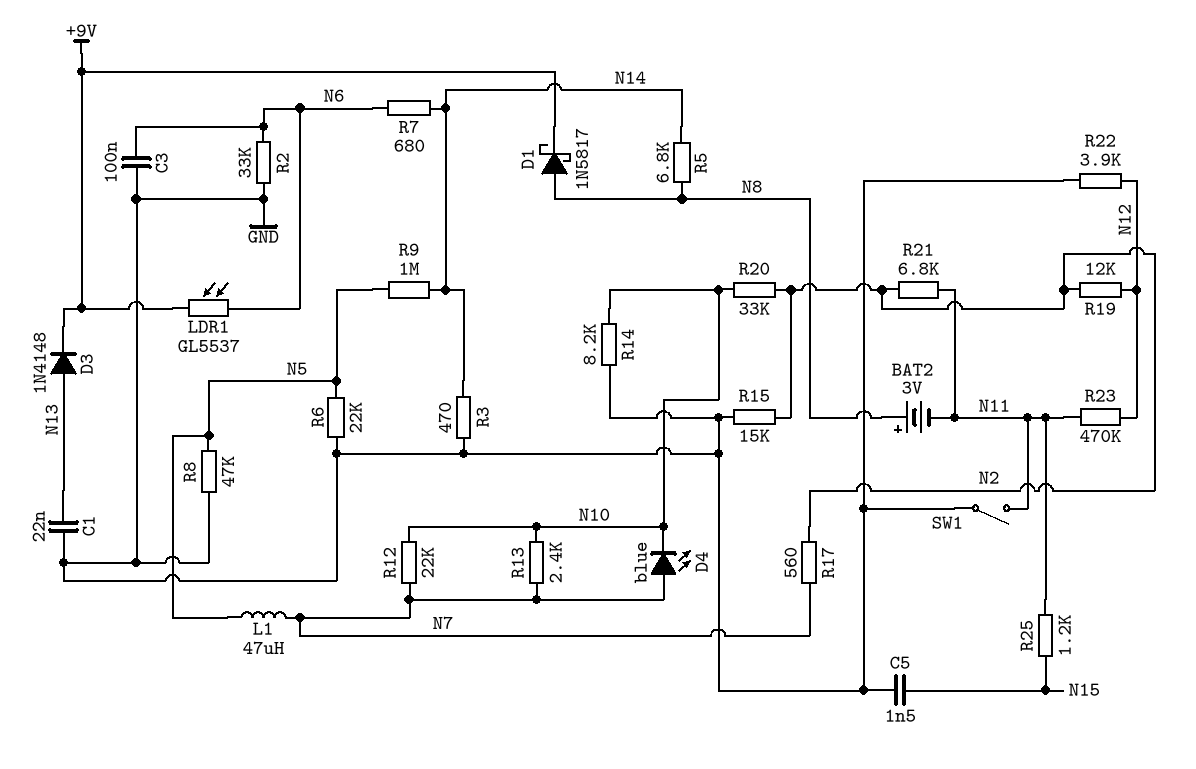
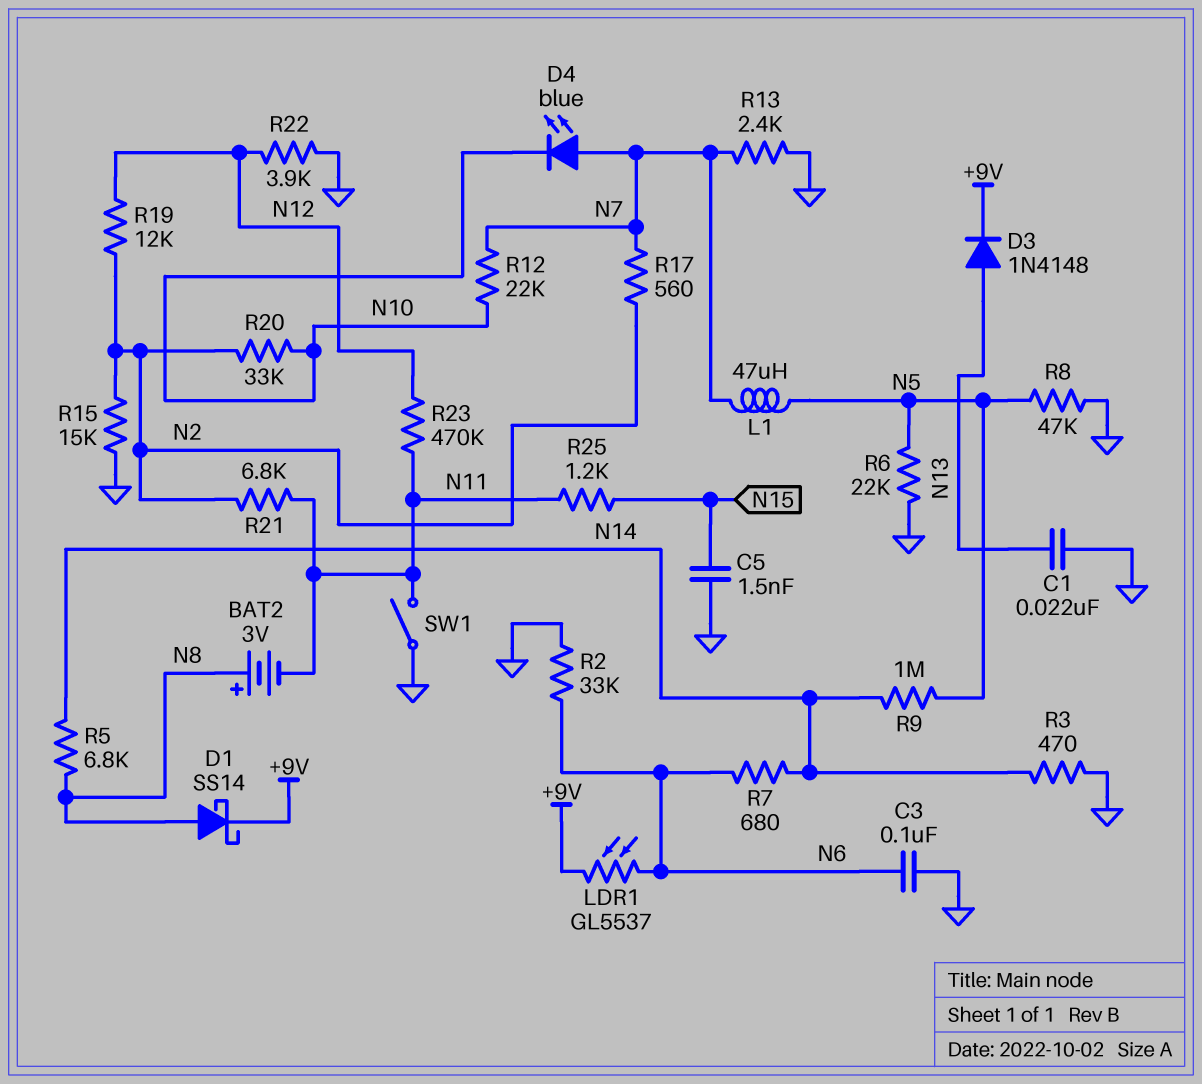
D1: schottky 1N5817 (A N8, K +9V) -> schottky SS14 (A N8, K +9V)
R13: 2.4k (N7, N10) -> 2.4k (GND, N7)
R14: 8.2k (GND, N10) -> none

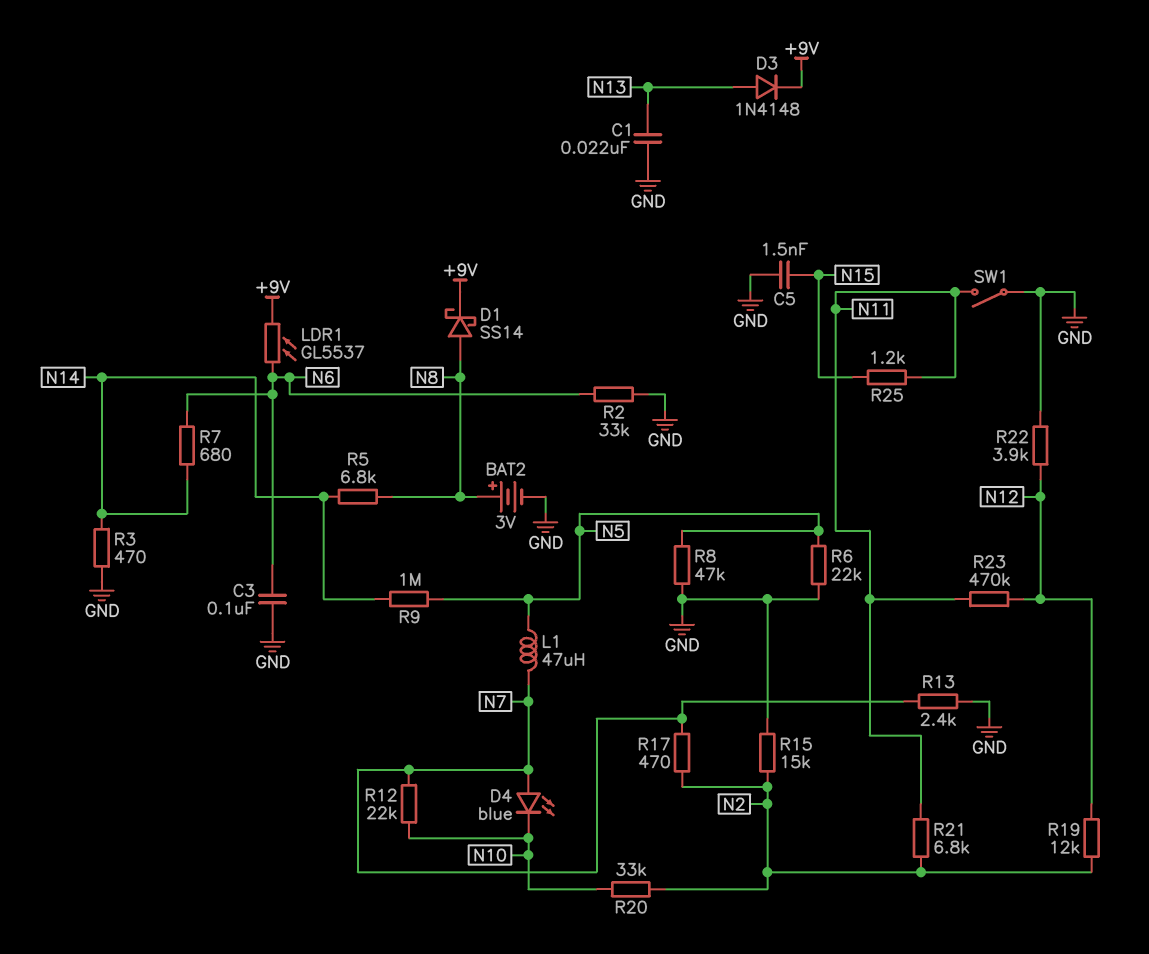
BAT2: 3V (plus N8, minus N11) -> 3V (plus N8, minus GND)
R17: 560 (N2, N7) -> 470 (N2, N7)

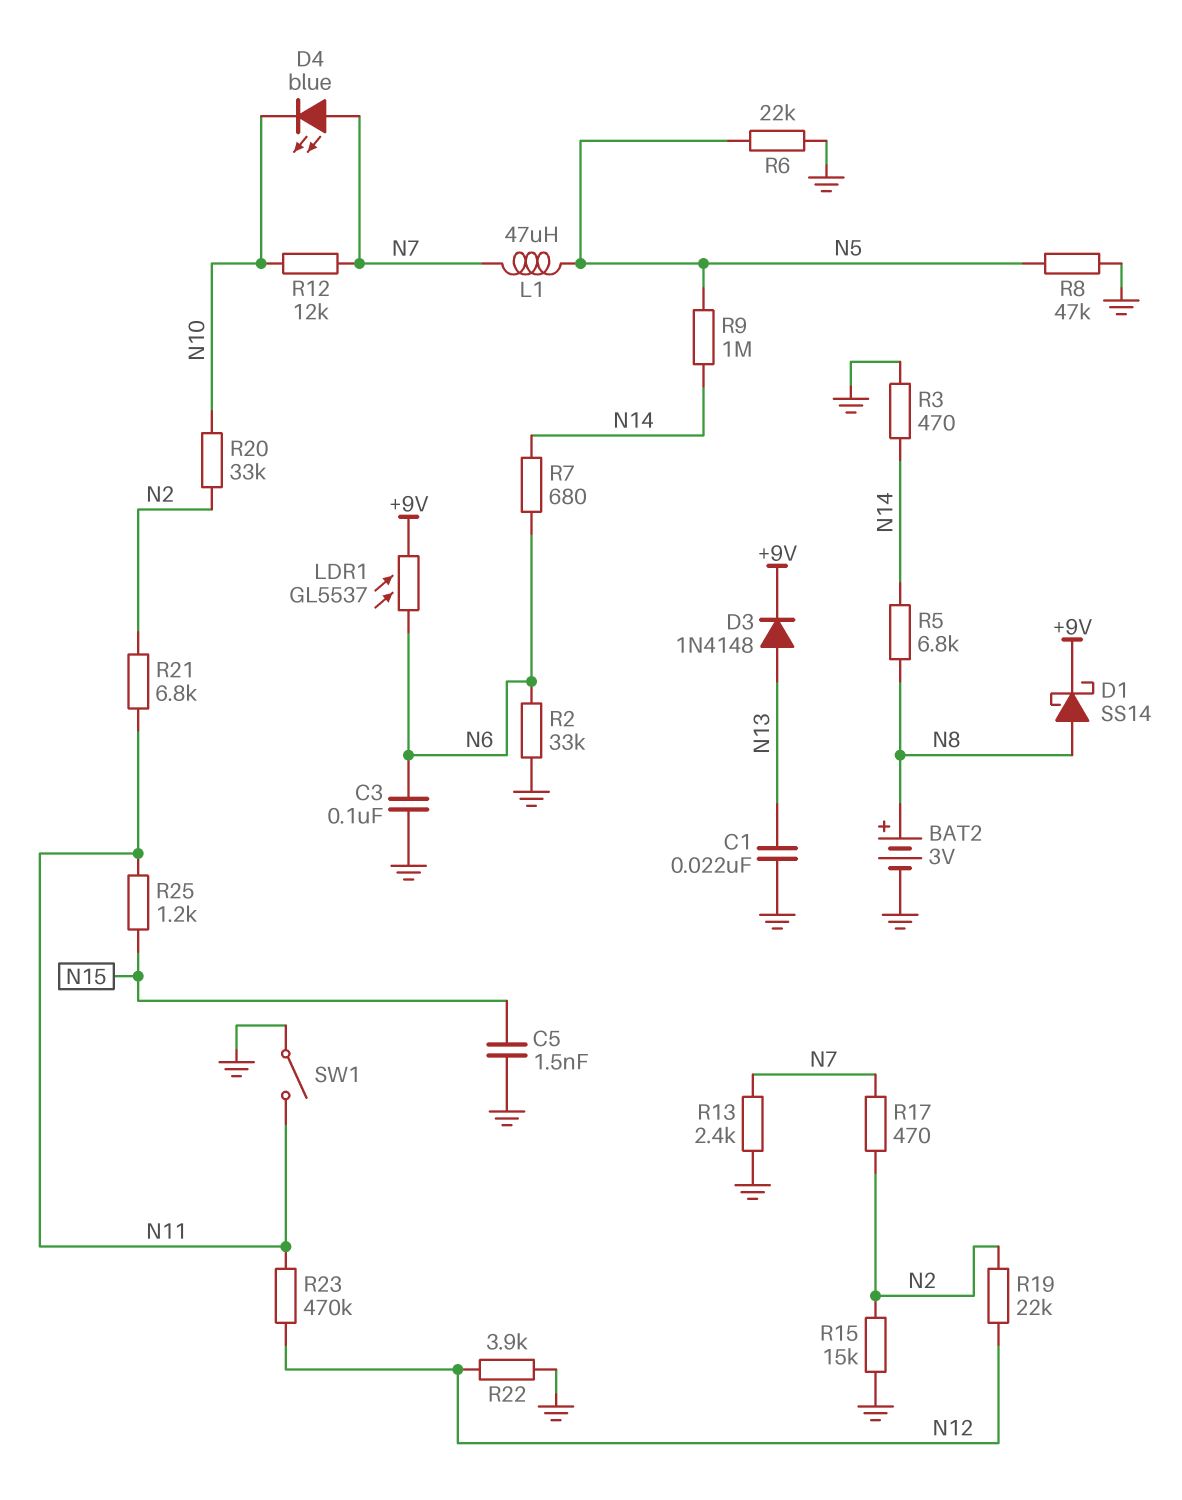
R12: 22k (N7, N10) -> 12k (N7, N10)
R19: 12k (N2, N12) -> 22k (N2, N12)

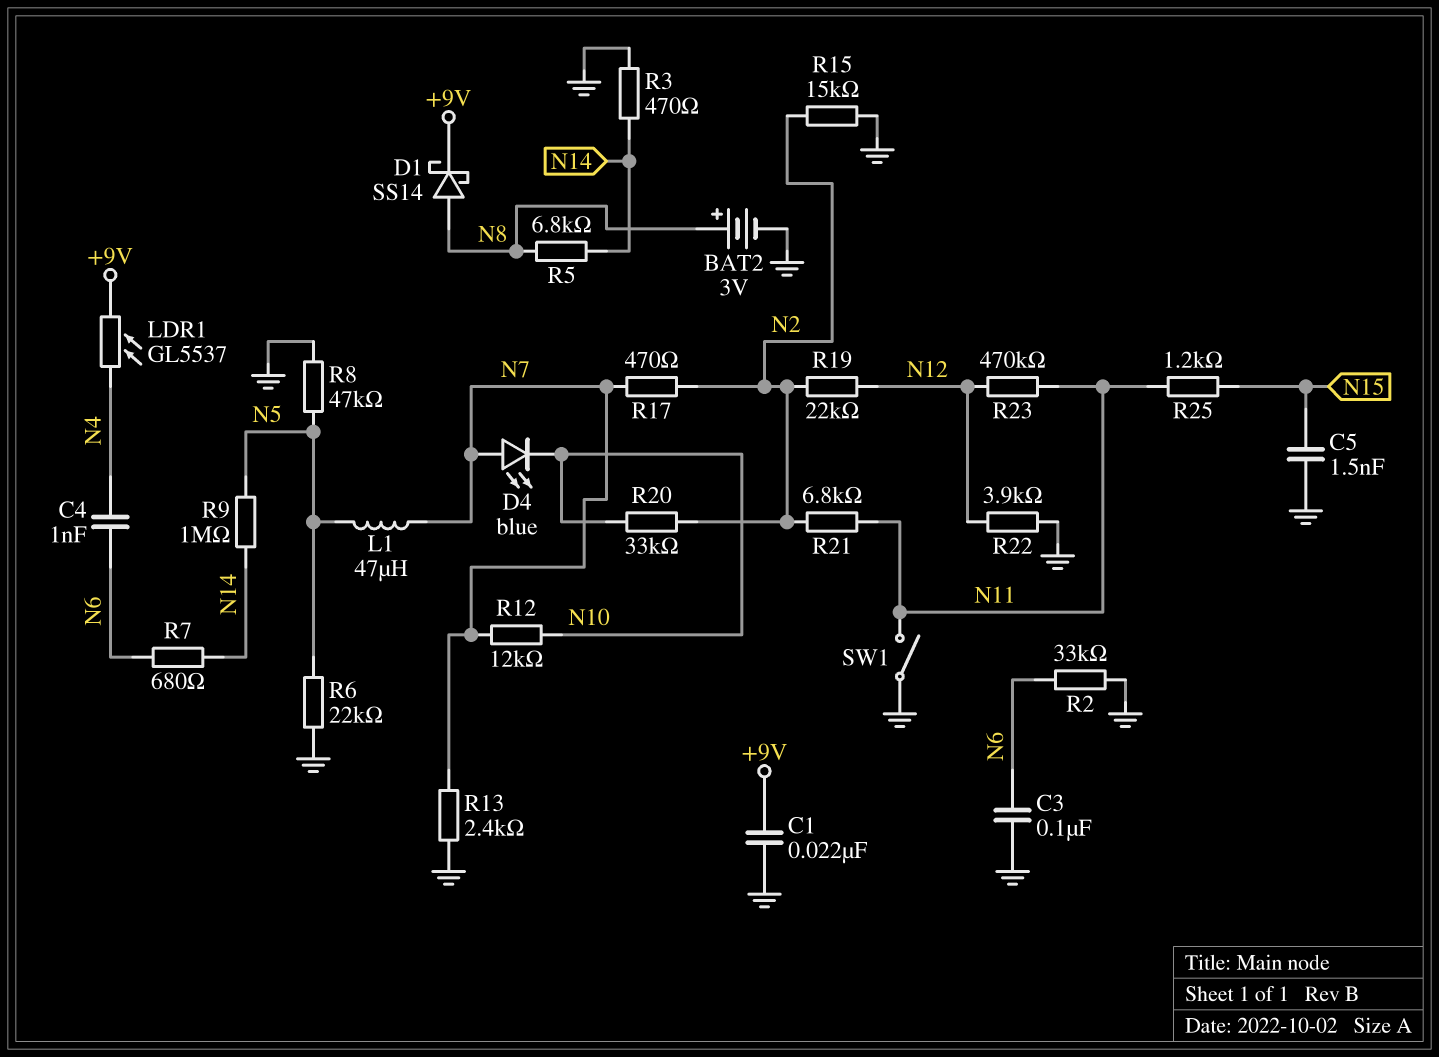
C1: 22nF (GND, N13) -> 22nF (+9V, GND)
C4: none -> 1nF (N4, N6)
D3: diode 1N4148 (A N13, K +9V) -> none
LDR1: GL5537 (+9V, N6) -> GL5537 (+9V, N4)

